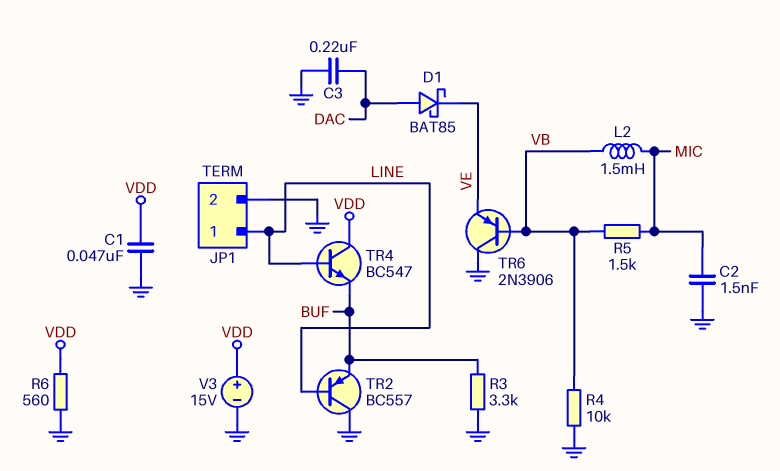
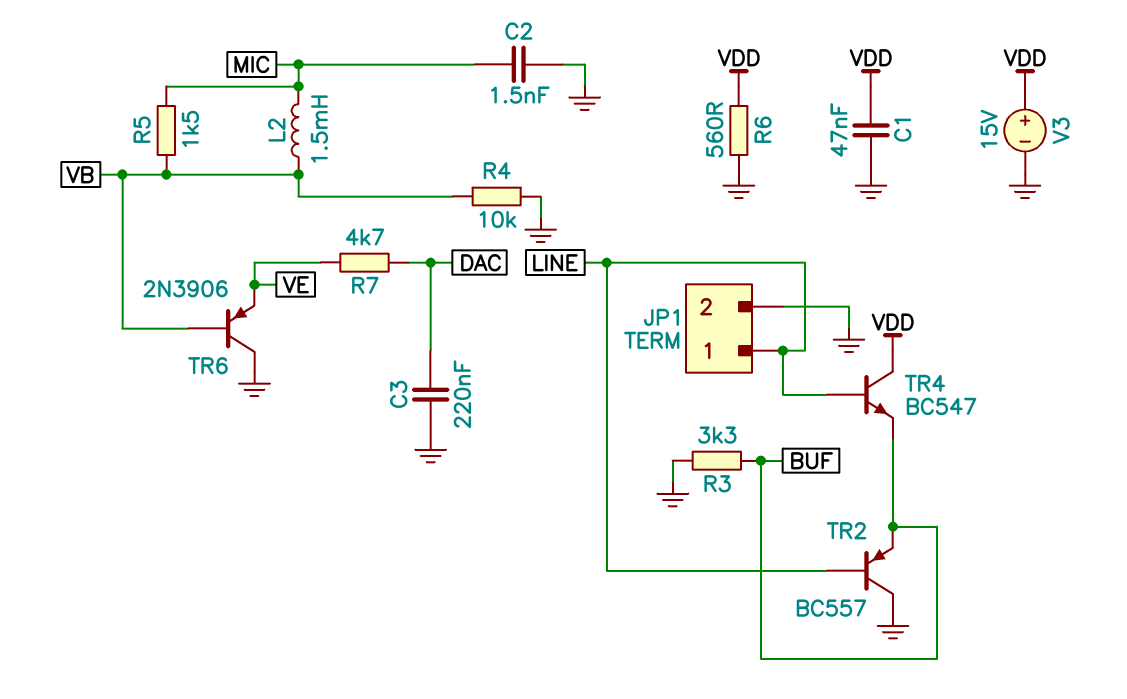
D1: schottky BAT85 (A DAC, K VE) -> none
R7: none -> 4.7k (DAC, VE)

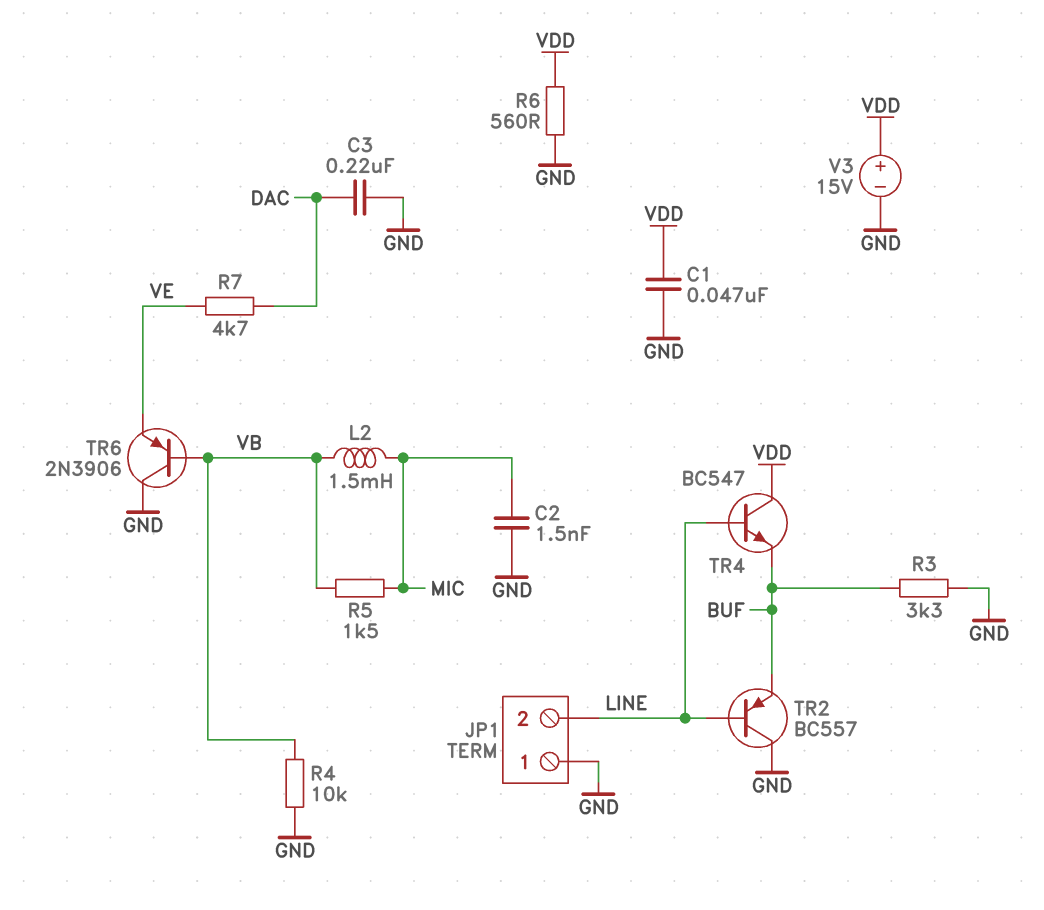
JP1 pin 1: LINE -> GND
JP1 pin 2: GND -> LINE

